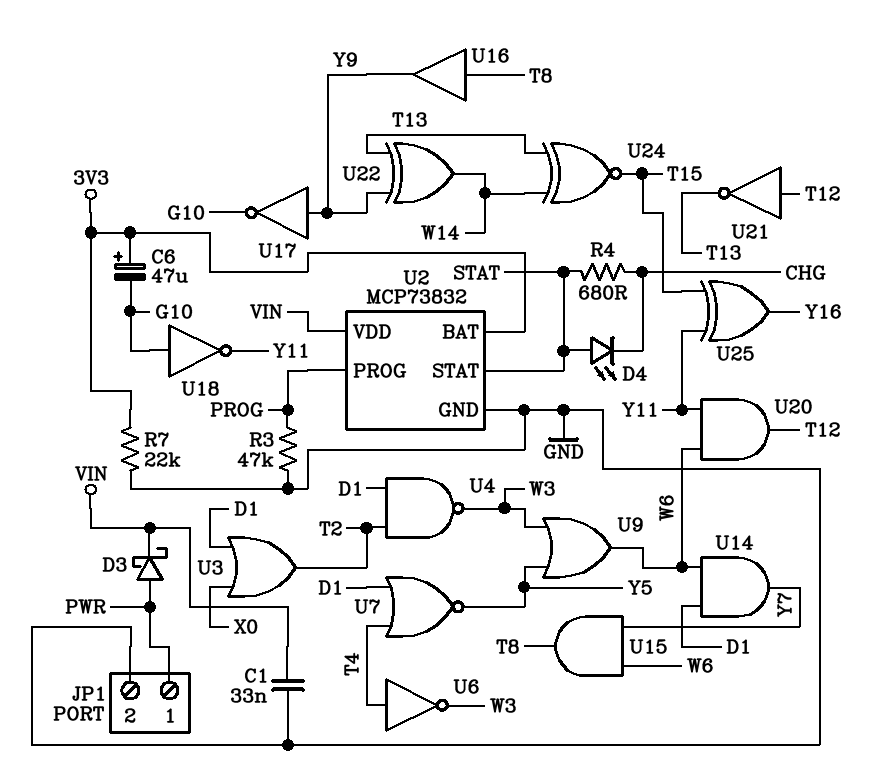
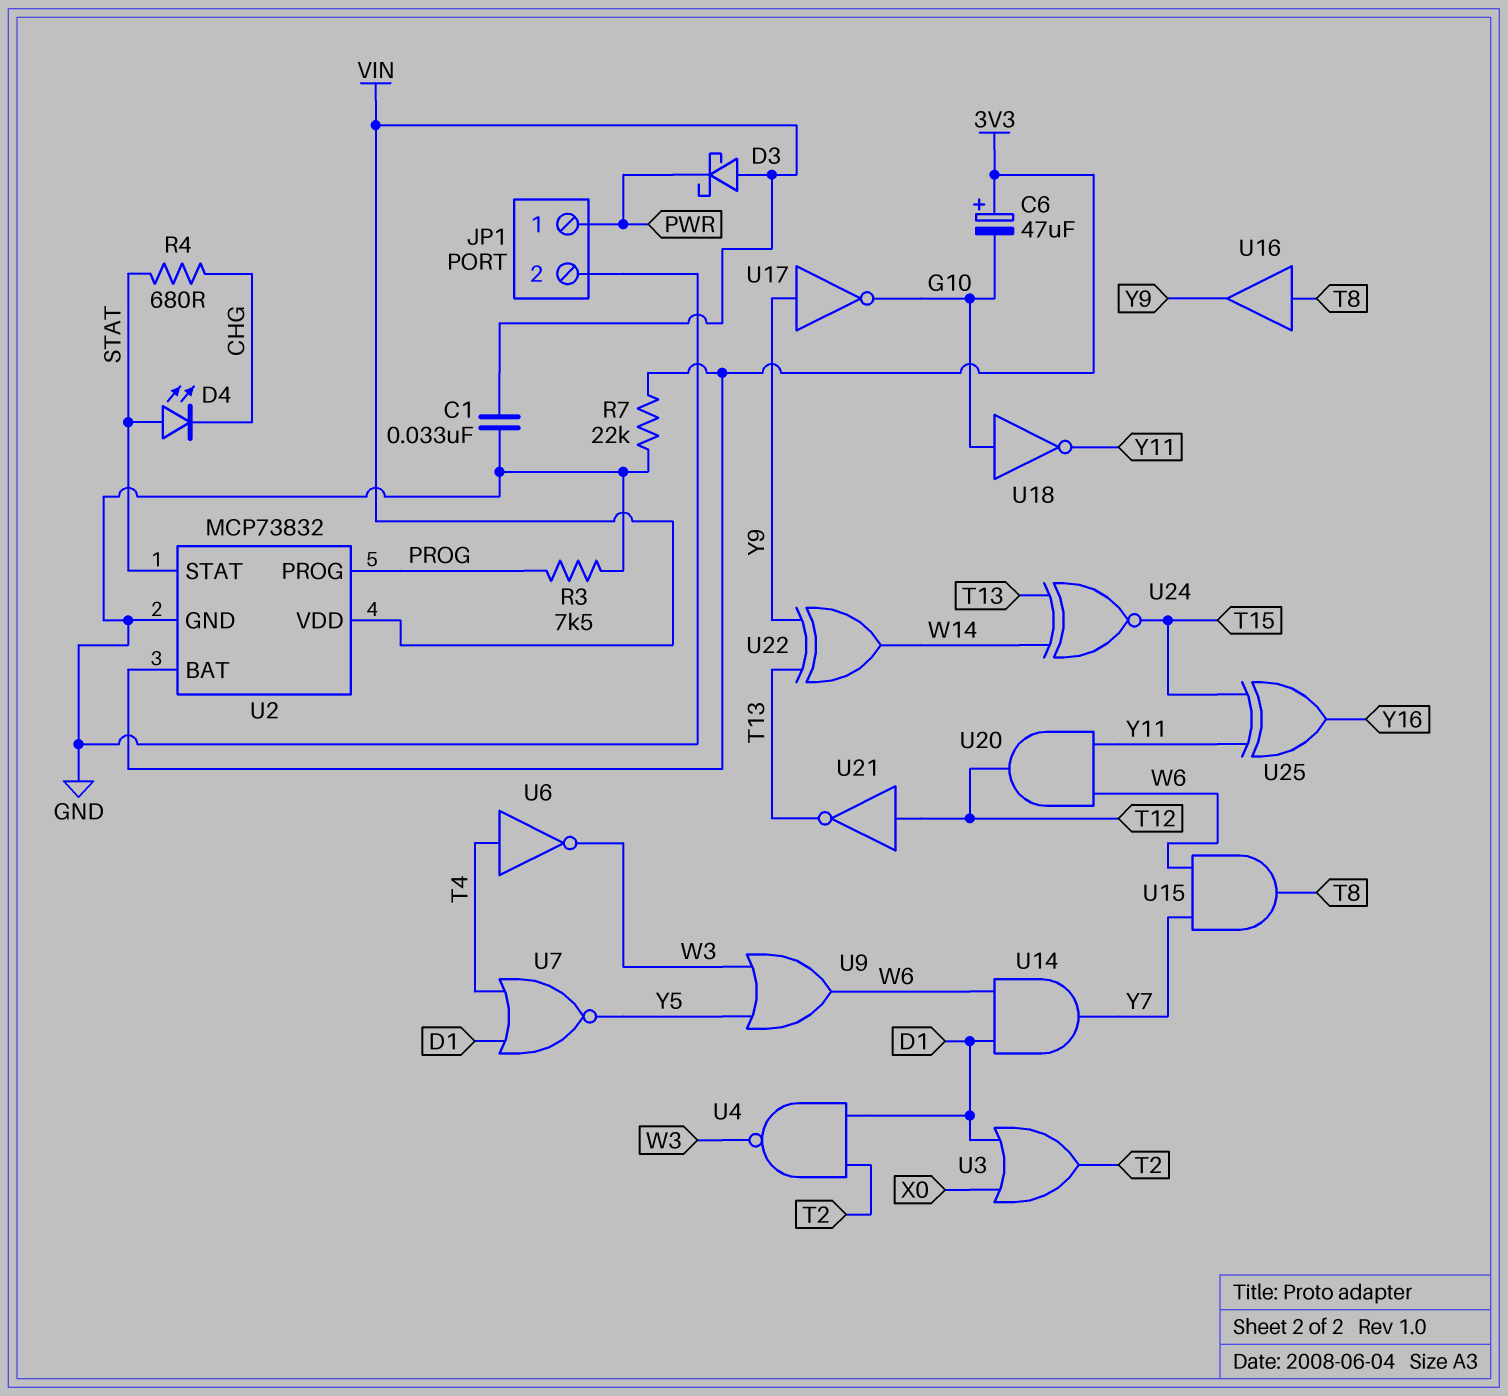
D3: schottky (A PWR, K VIN) -> schottky (A VIN, K PWR)
R3: 47k (GND, PROG) -> 7.5k (GND, PROG)

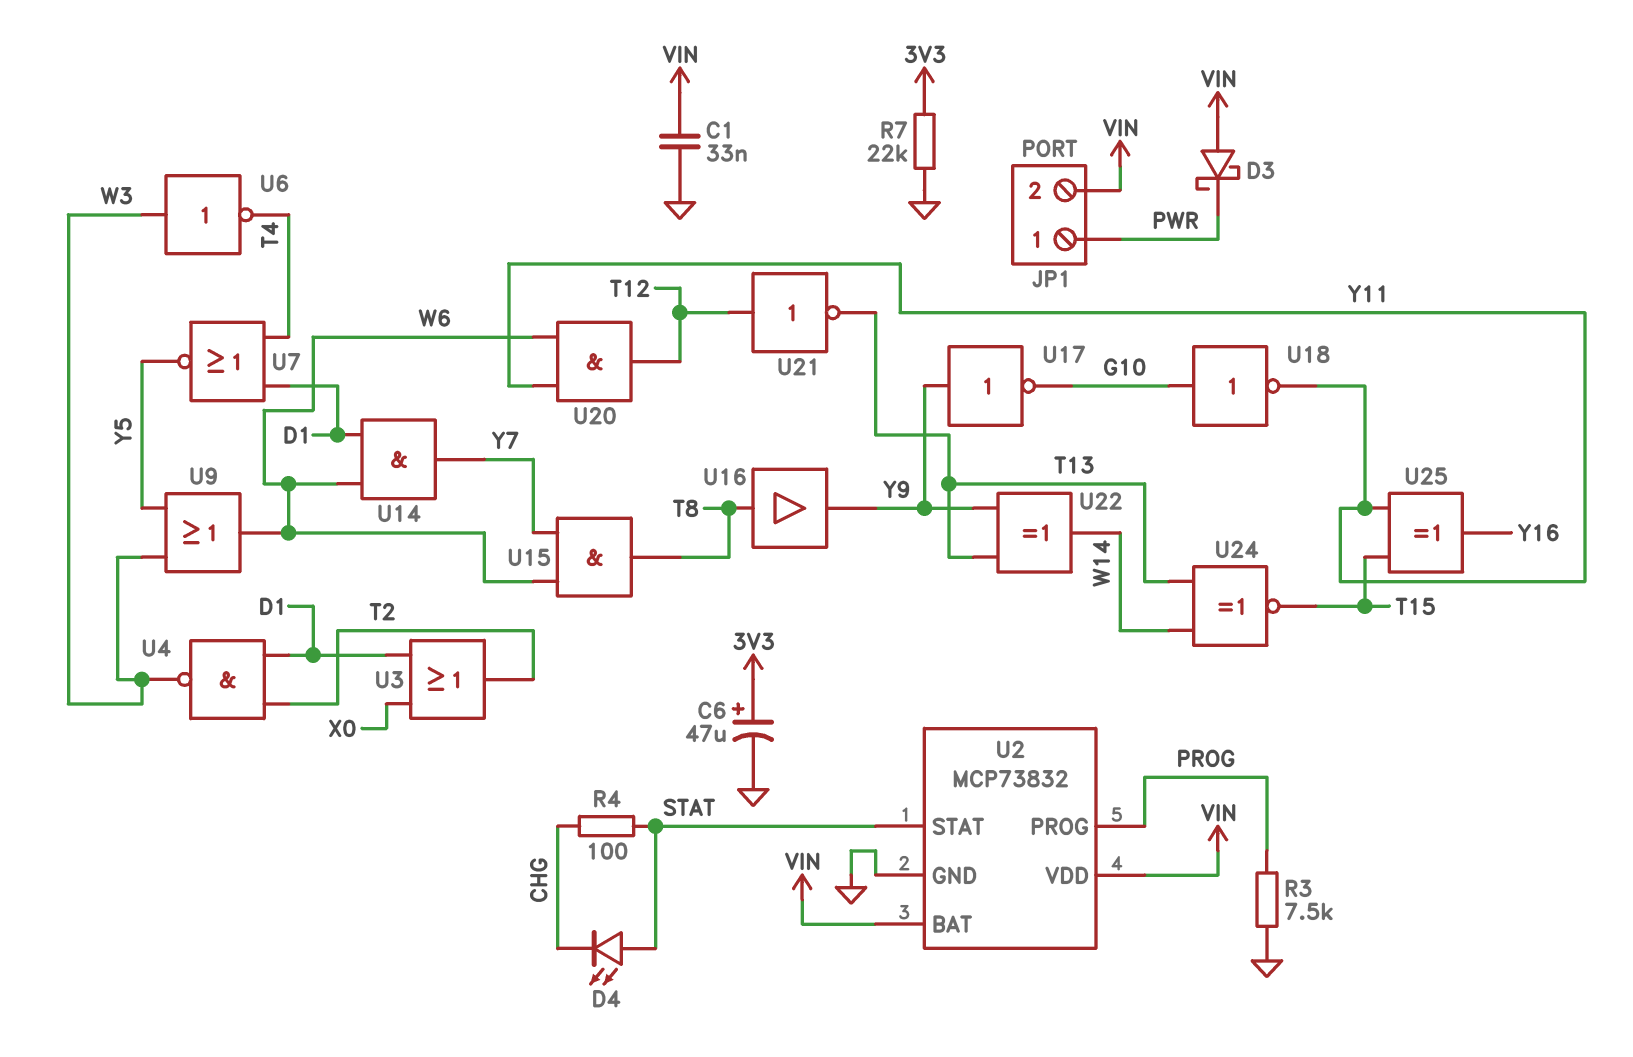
C6: 47uF (plus 3V3, minus G10) -> 47uF (plus 3V3, minus GND)
JP1 pin 2: GND -> VIN
R4: 680 (CHG, STAT) -> 100 (CHG, STAT)
U2 pin BAT: 3V3 -> VIN
U6: NOT (in T4, out W3) -> NOT (in W3, out T4)

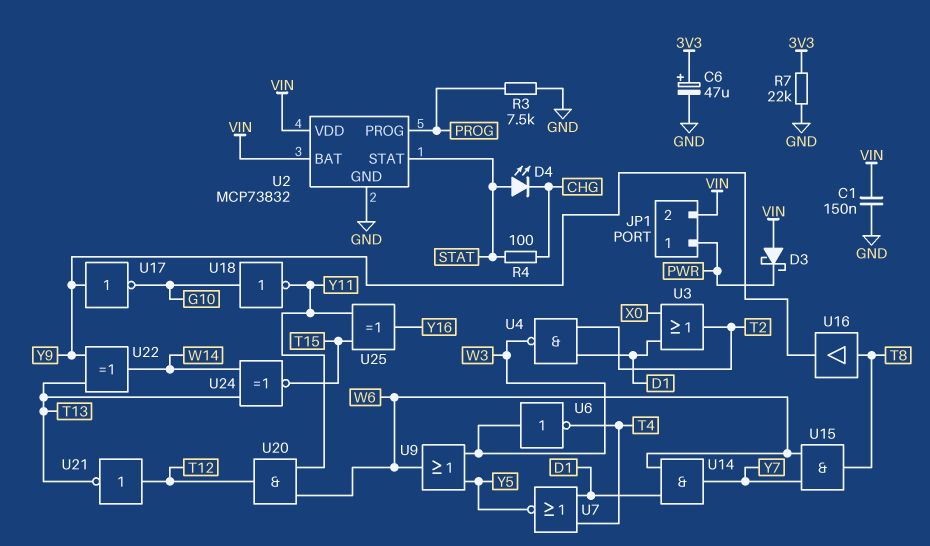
C1: 33nF (GND, VIN) -> 150nF (GND, VIN)

